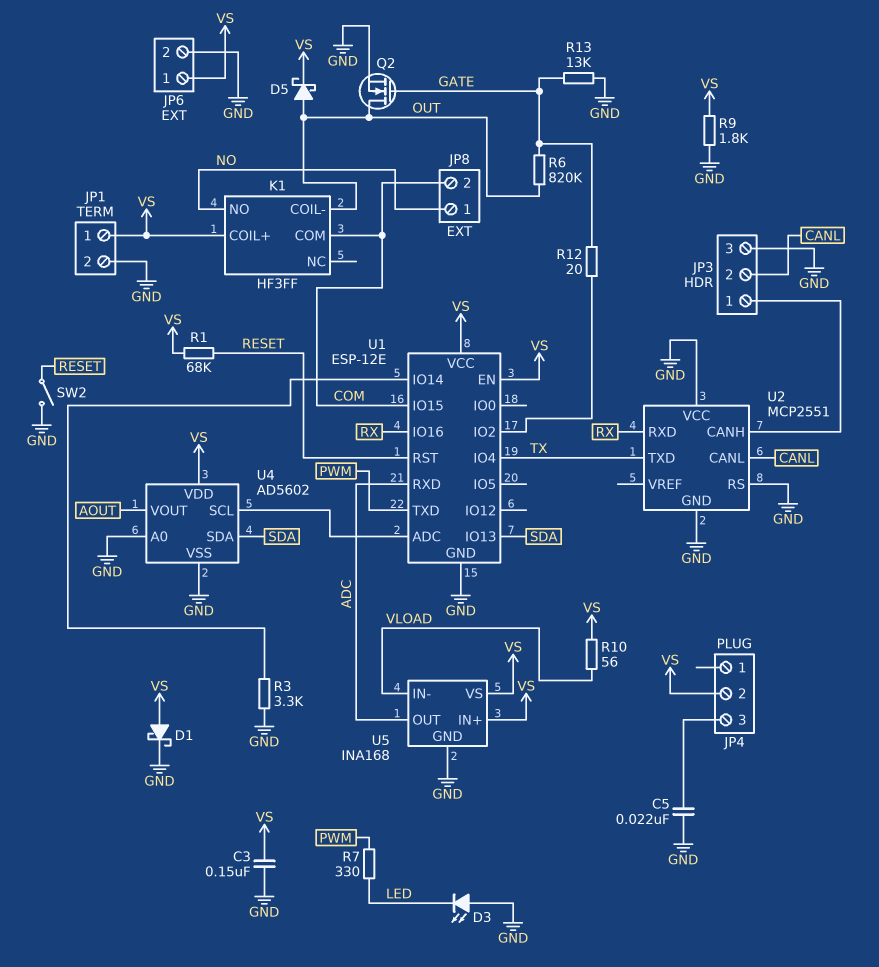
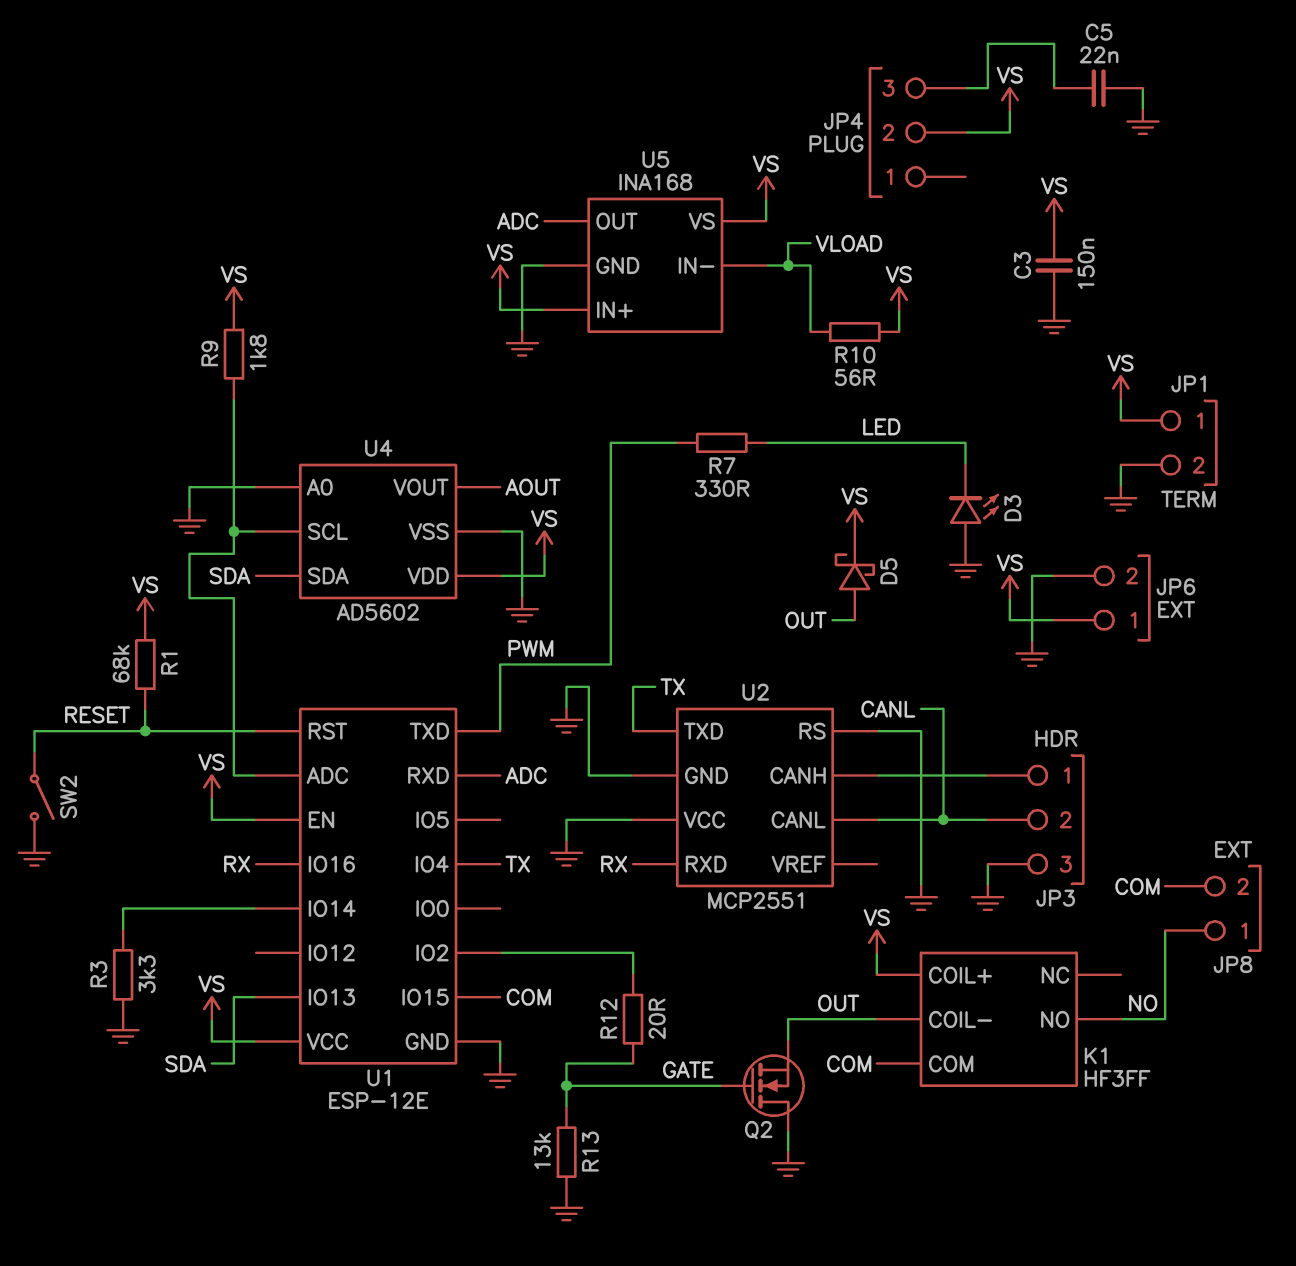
D1: schottky (A VS, K GND) -> none
Q2: NMOS (G GATE, D OUT, S GND) -> NMOS (G GATE, D GND, S OUT)
R6: 820k (GATE, OUT) -> none
R9: 1.8k (GND, VS) -> 1.8k (U1/ADC, VS)

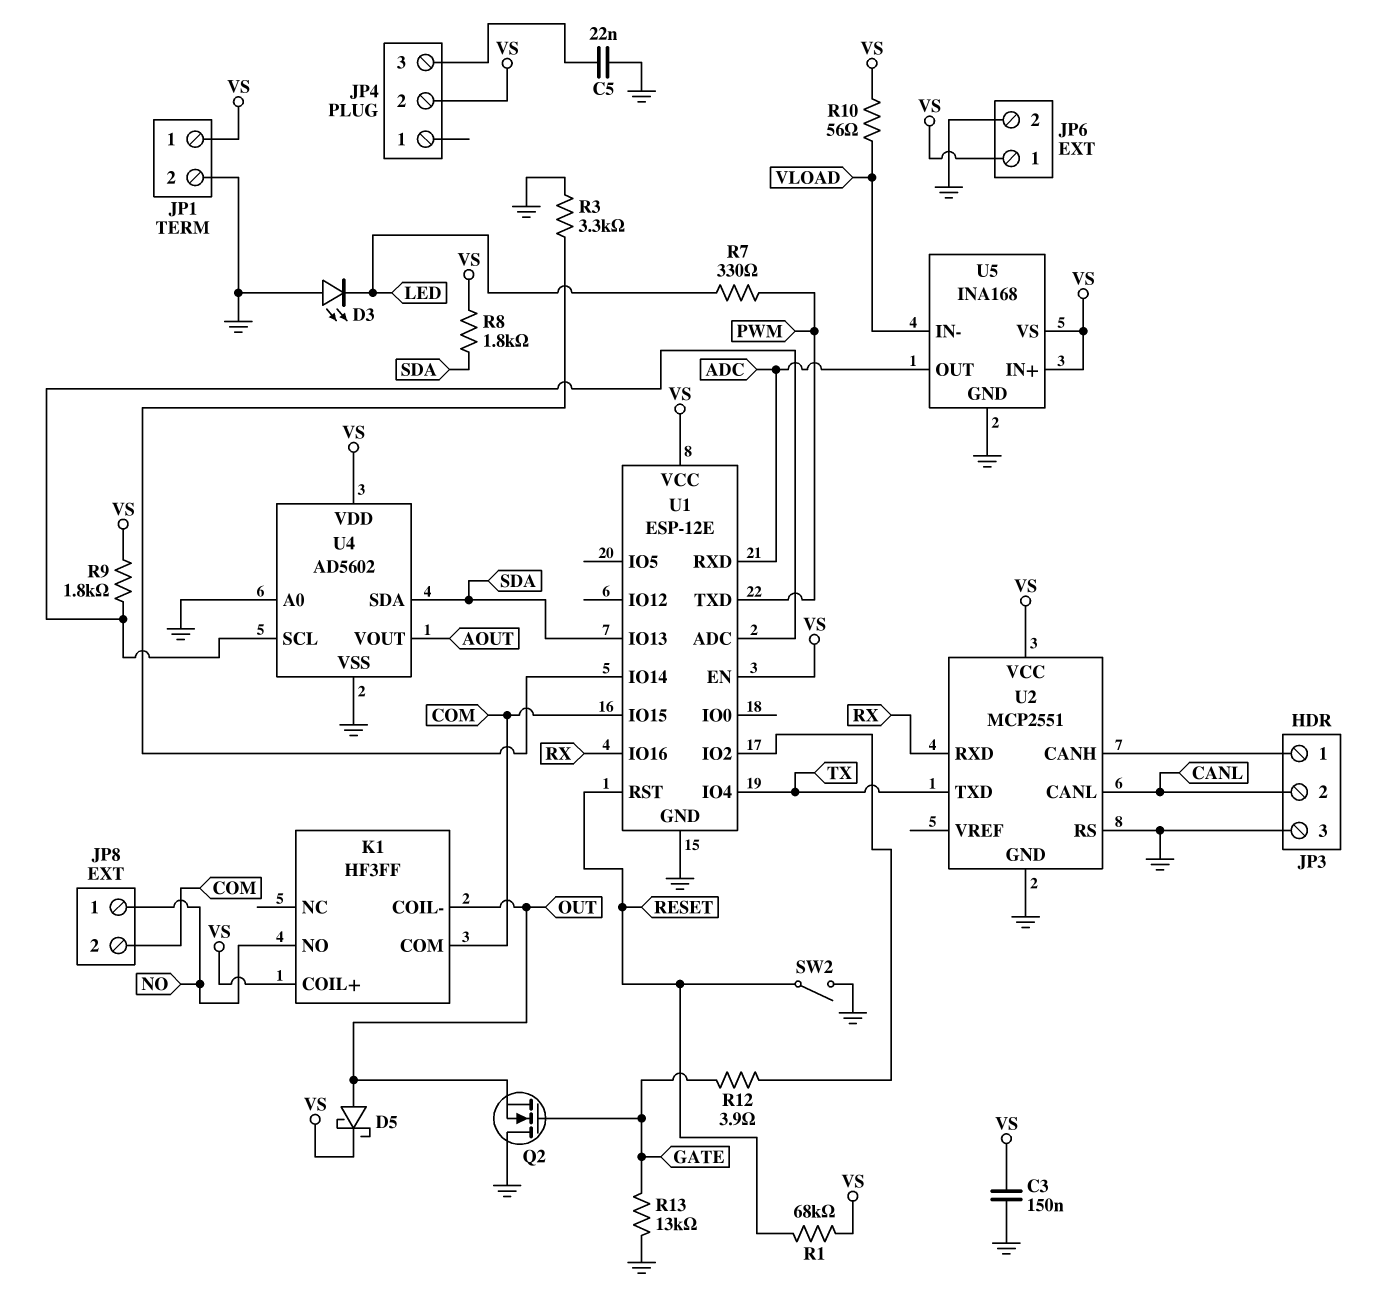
R8: none -> 1.8k (SDA, VS)
R12: 20 (GATE, U1/IO2) -> 3.9 (GATE, U1/IO2)
U2 pin VCC: GND -> VS

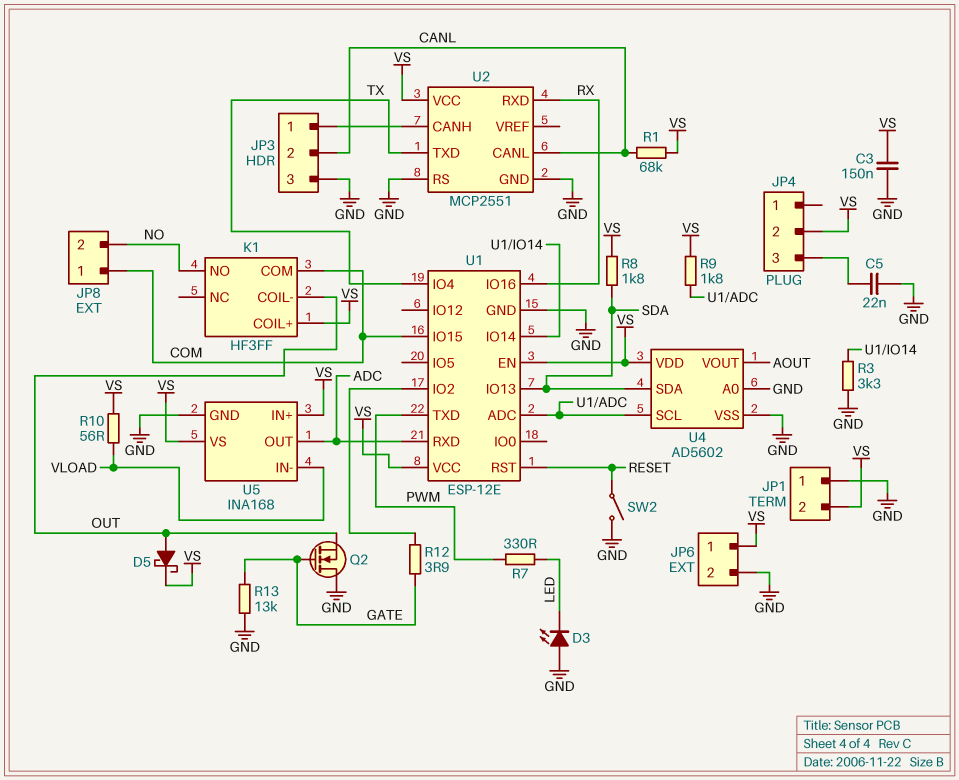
JP1 pin 1: VS -> GND
JP1 pin 2: GND -> VS
JP8 pin 1: NO -> COM
JP8 pin 2: COM -> NO
R1: 68k (RESET, VS) -> 68k (CANL, VS)

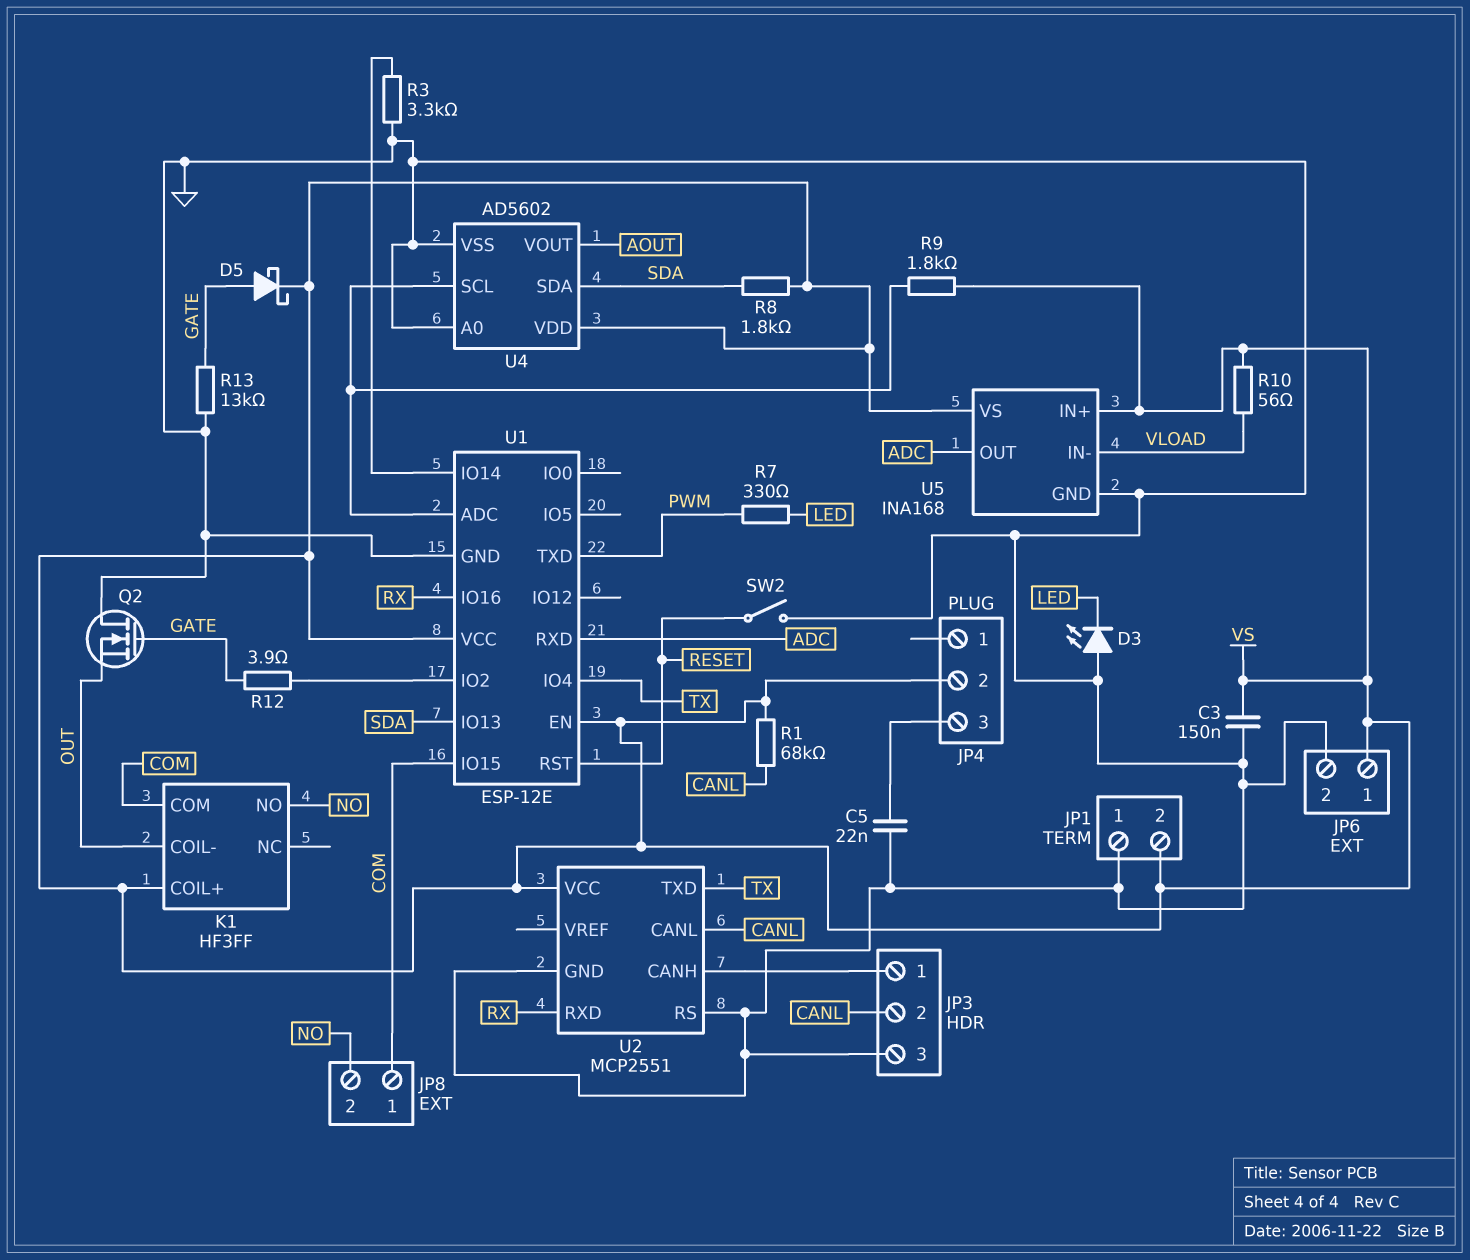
D5: schottky (A OUT, K VS) -> schottky (A GATE, K VS)

